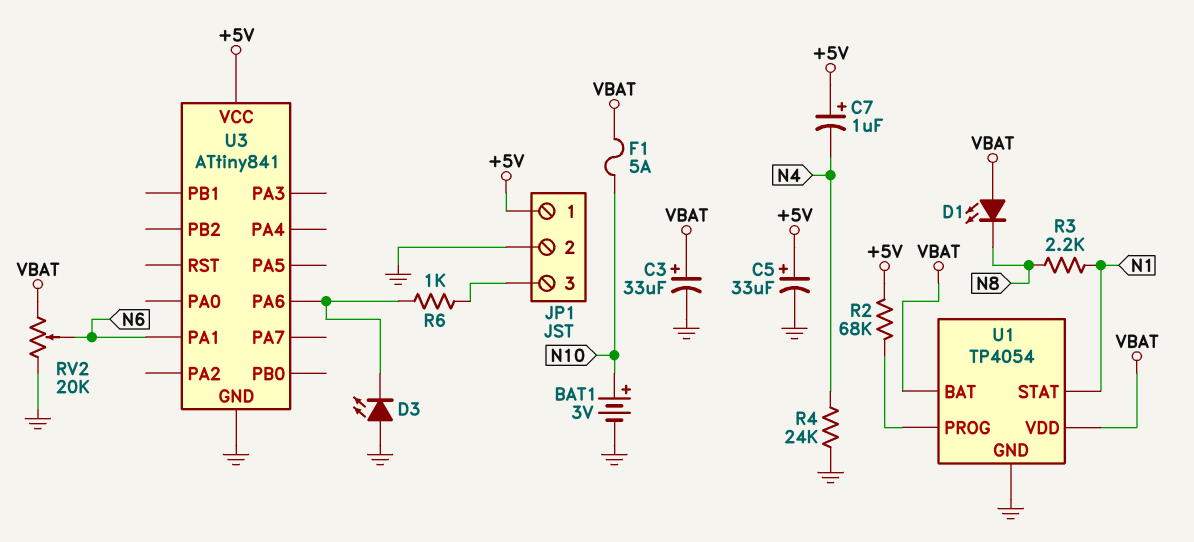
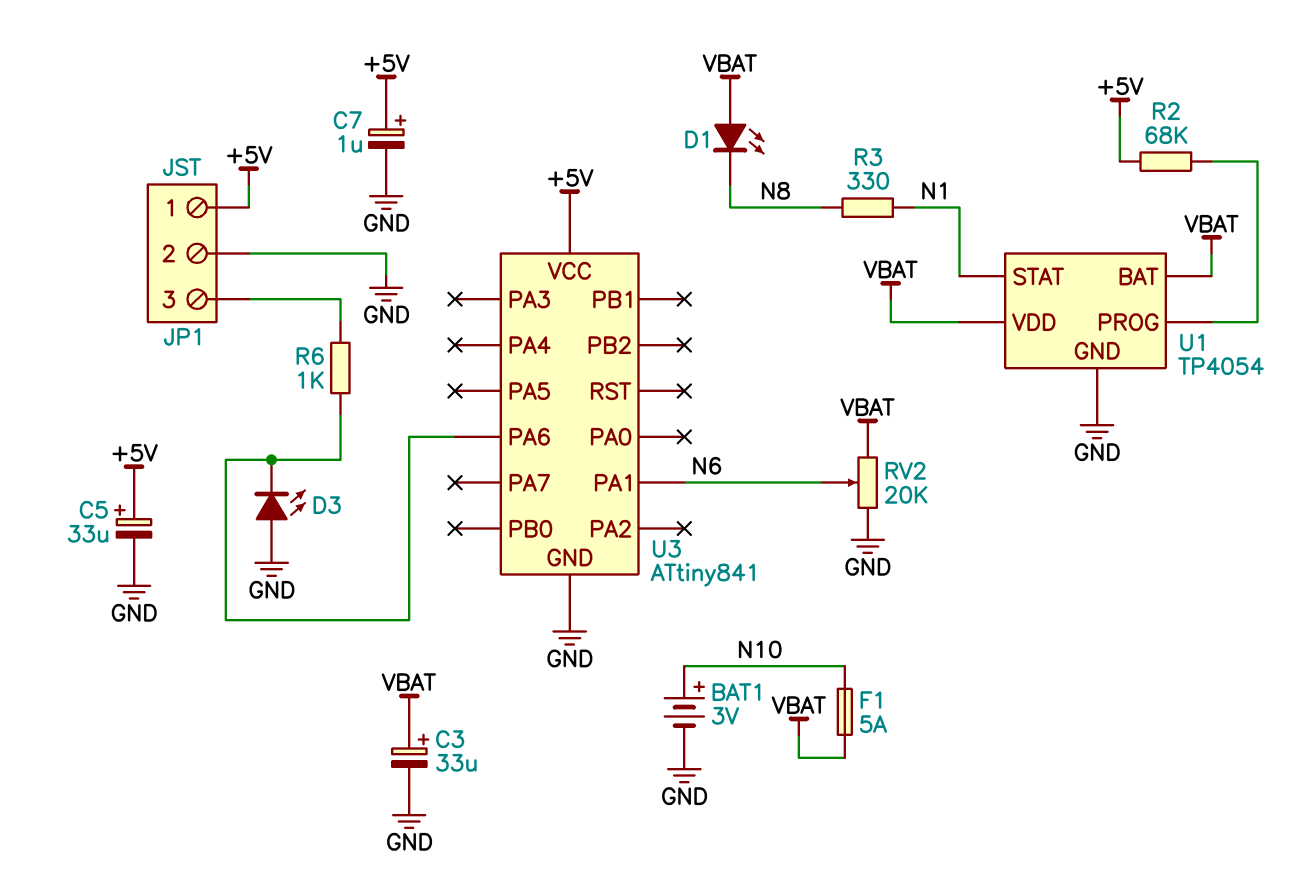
C7: 1uF (plus +5V, minus N4) -> 1uF (plus +5V, minus GND)
R3: 2.2k (N1, N8) -> 330 (N1, N8)
R4: 24k (GND, N4) -> none

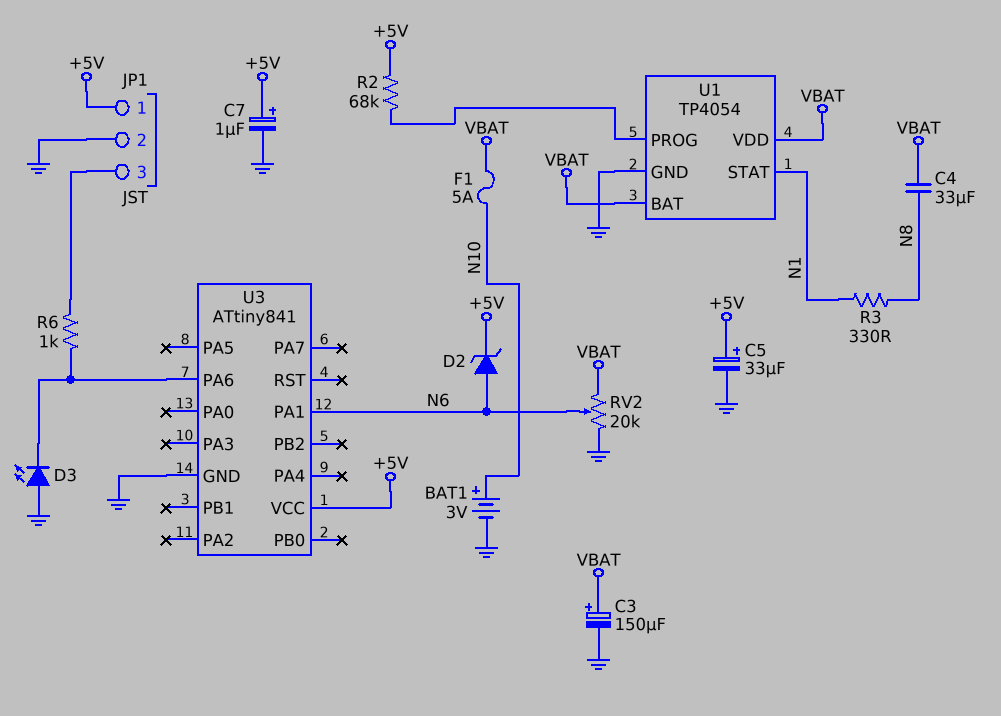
C3: 33uF (plus VBAT, minus GND) -> 150uF (plus VBAT, minus GND)
C4: none -> 33uF (N8, VBAT)
D1: LED (A VBAT, K N8) -> none
D2: none -> zener (A N6, K +5V)

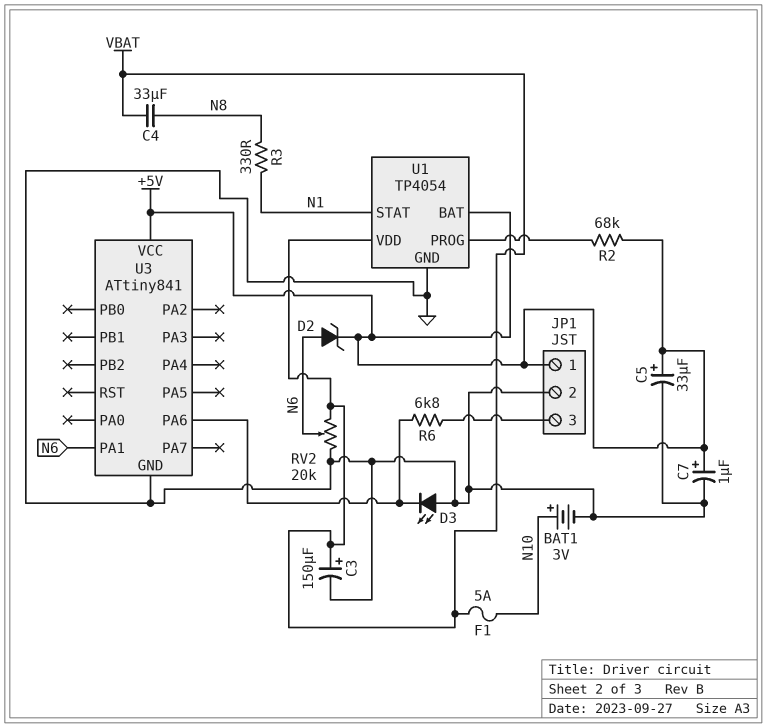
R6: 1k (JP1/3, U3/PA6) -> 6.8k (JP1/3, U3/PA6)
U1 pin BAT: VBAT -> +5V

